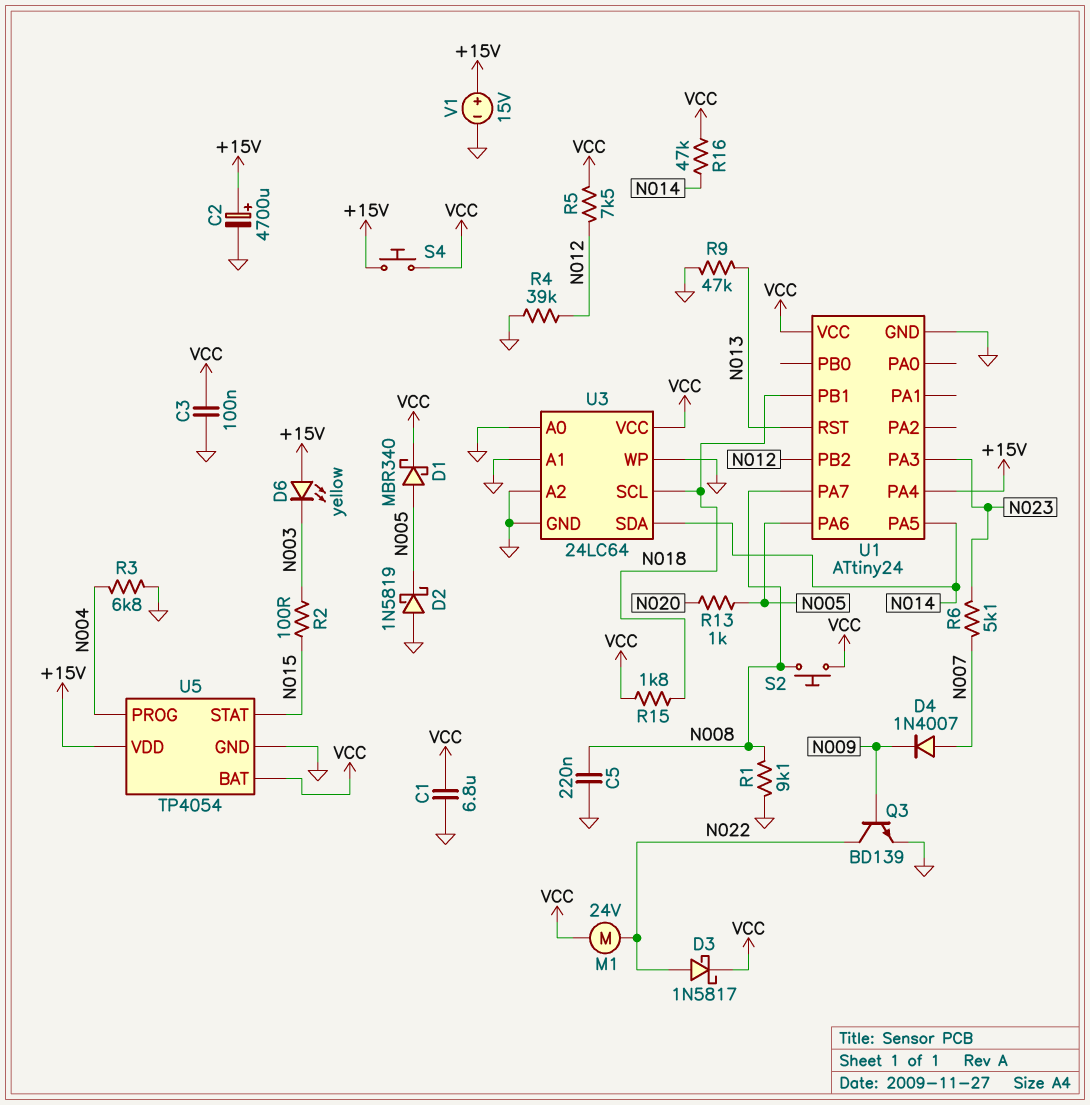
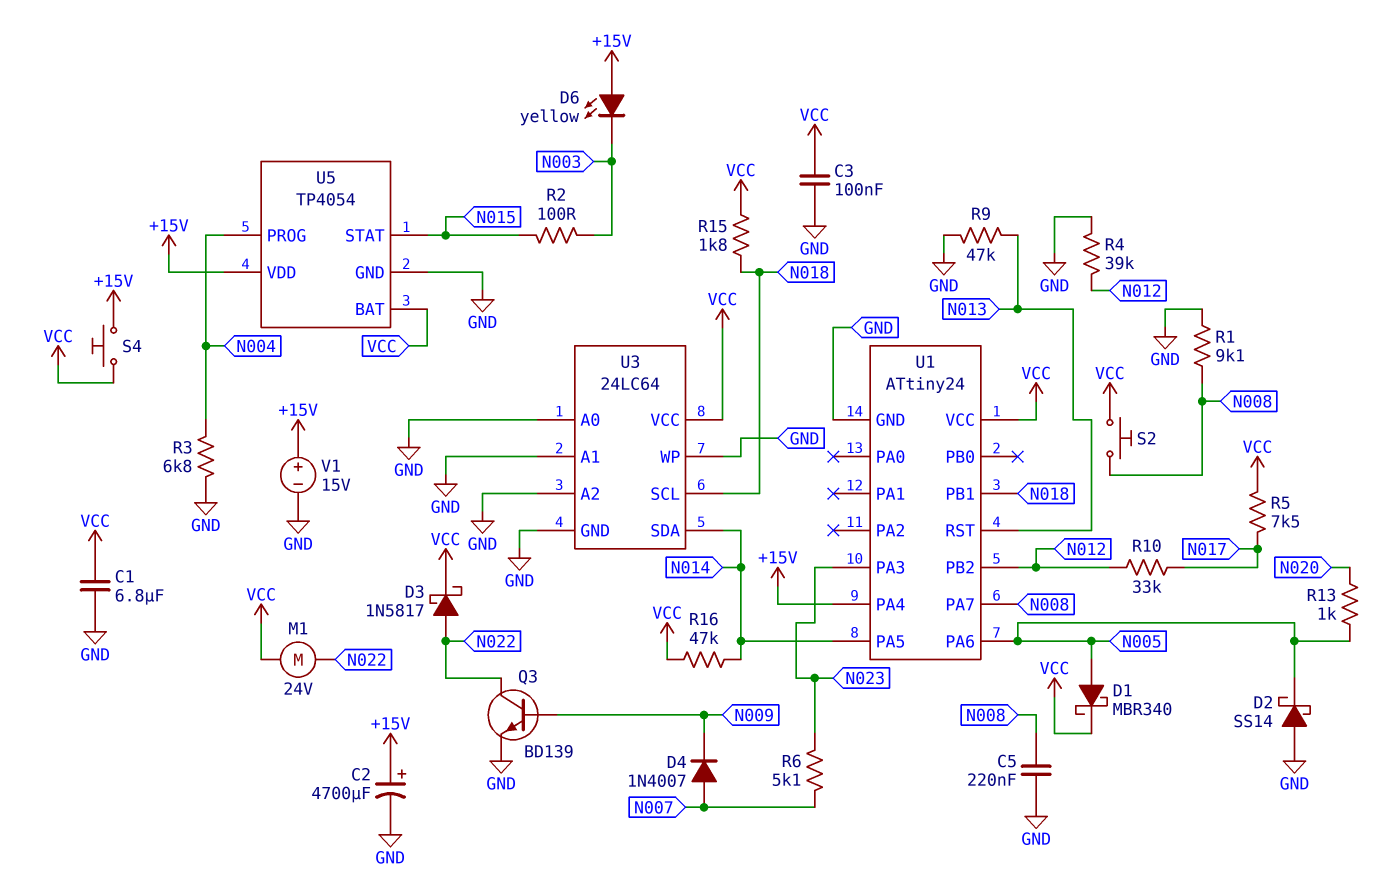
D2: schottky 1N5819 (A GND, K N005) -> schottky SS14 (A GND, K N005)
R5: 7.5k (N012, VCC) -> 7.5k (N017, VCC)
R10: none -> 33k (N012, N017)

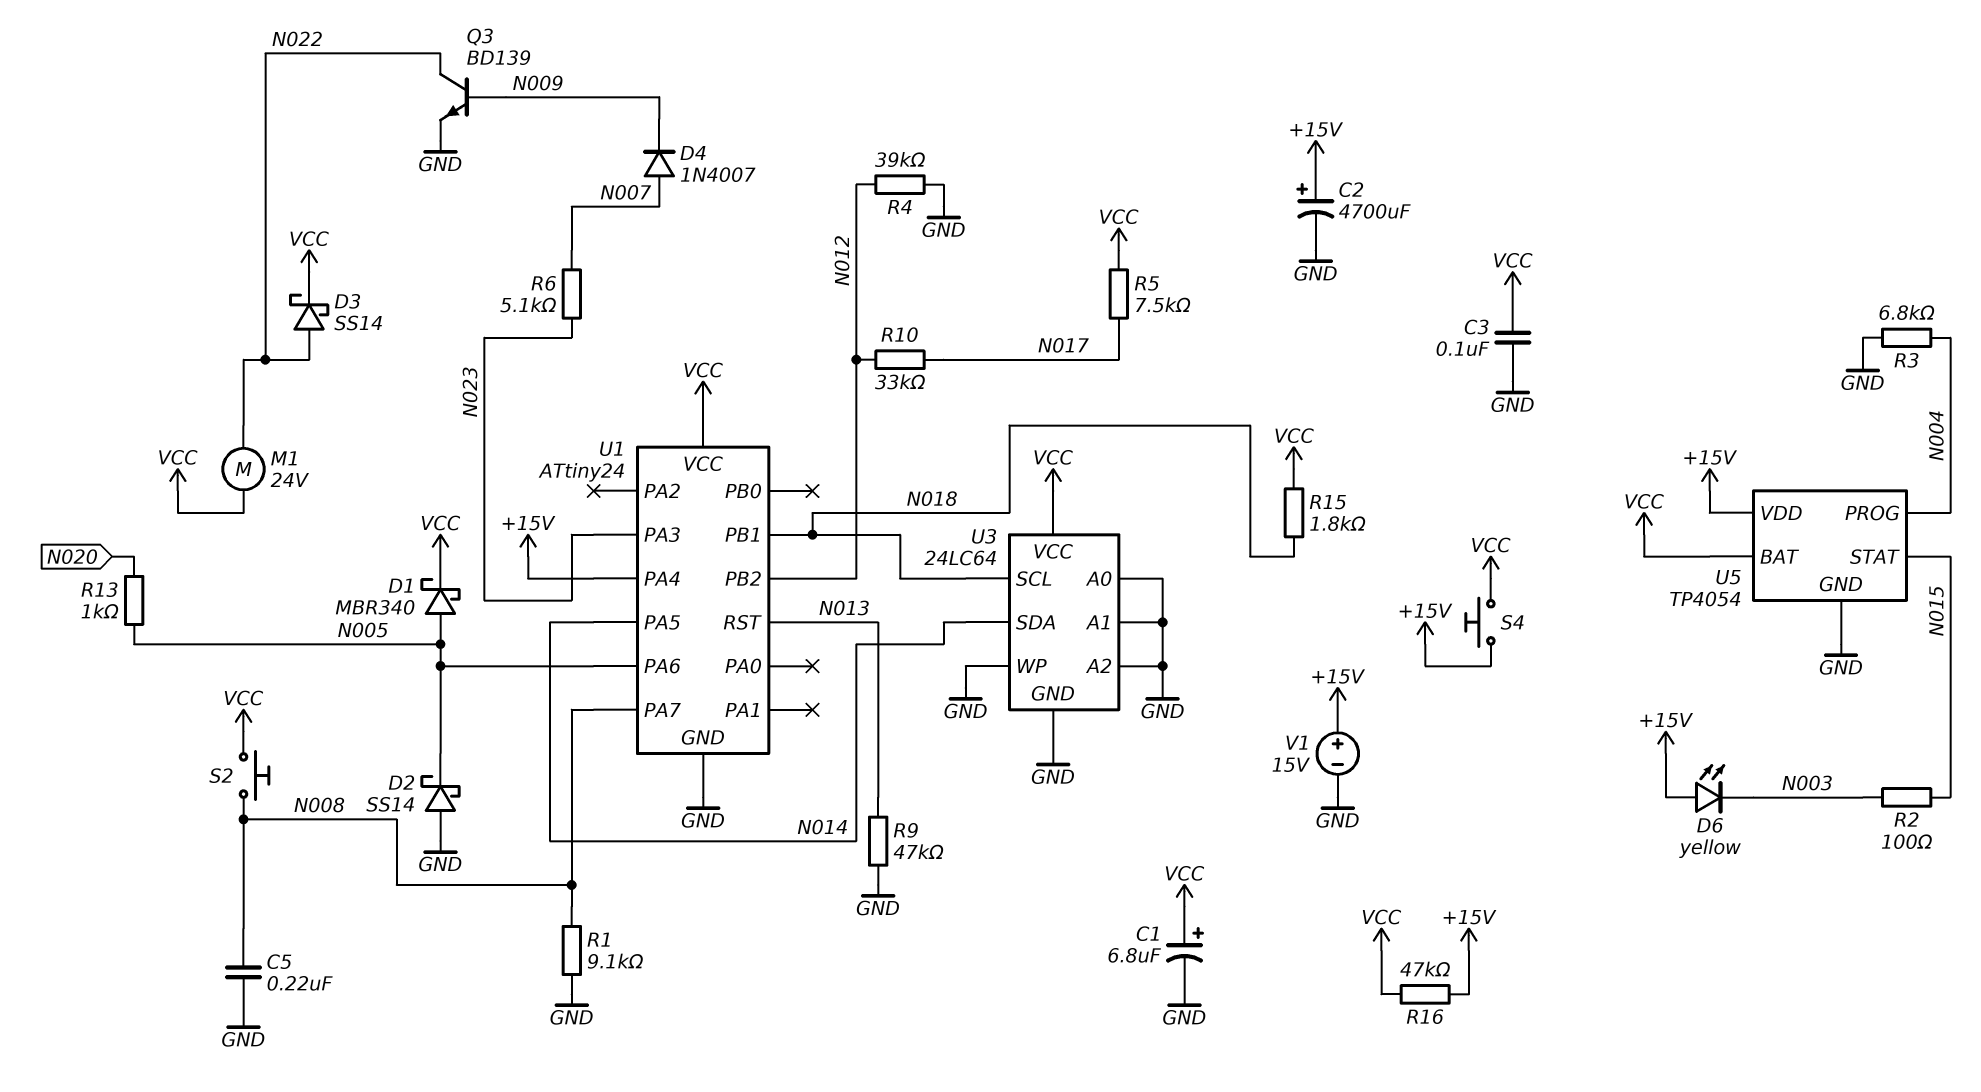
C1: 6.8uF (GND, VCC) -> 6.8uF (plus VCC, minus GND)
D3: schottky 1N5817 (A N022, K VCC) -> schottky SS14 (A N022, K VCC)
R16: 47k (N014, VCC) -> 47k (+15V, VCC)

